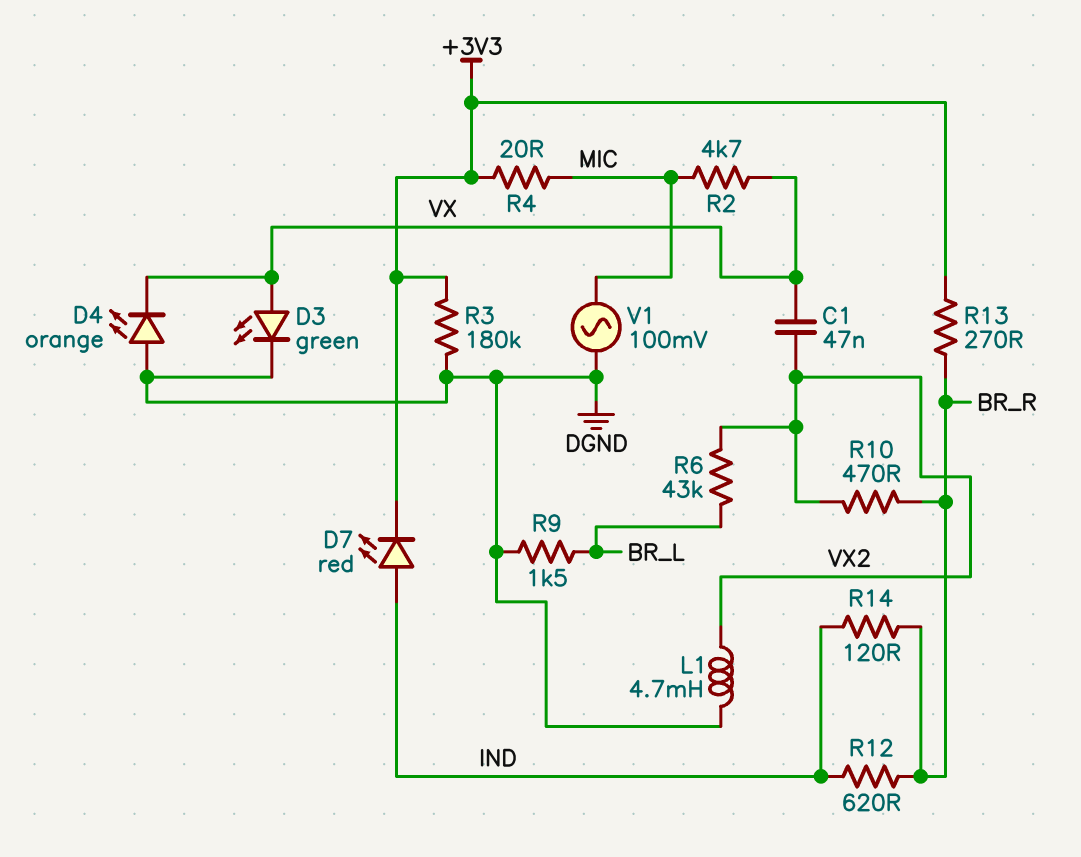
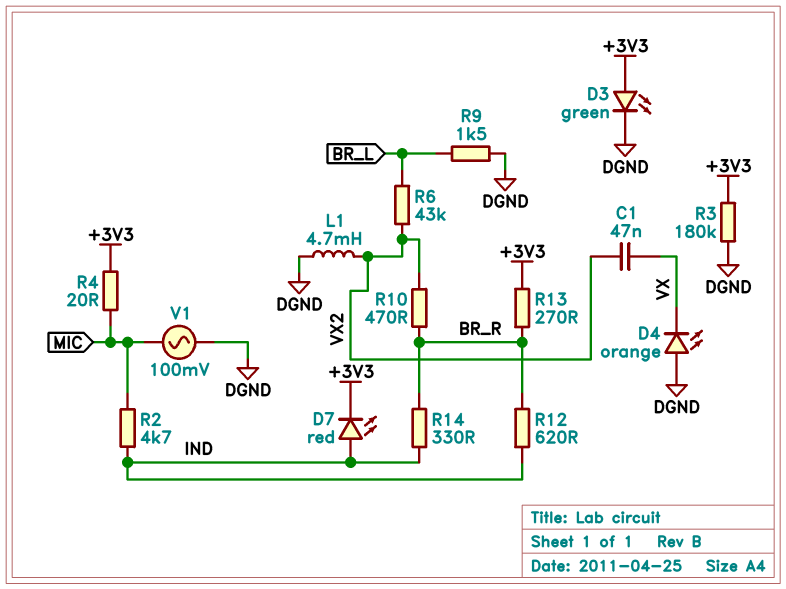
D3: LED green (A VX, K DGND) -> LED green (A +3V3, K DGND)
R2: 4.7k (MIC, VX) -> 4.7k (IND, MIC)
R14: 120 (BR_R, IND) -> 330 (BR_R, IND)

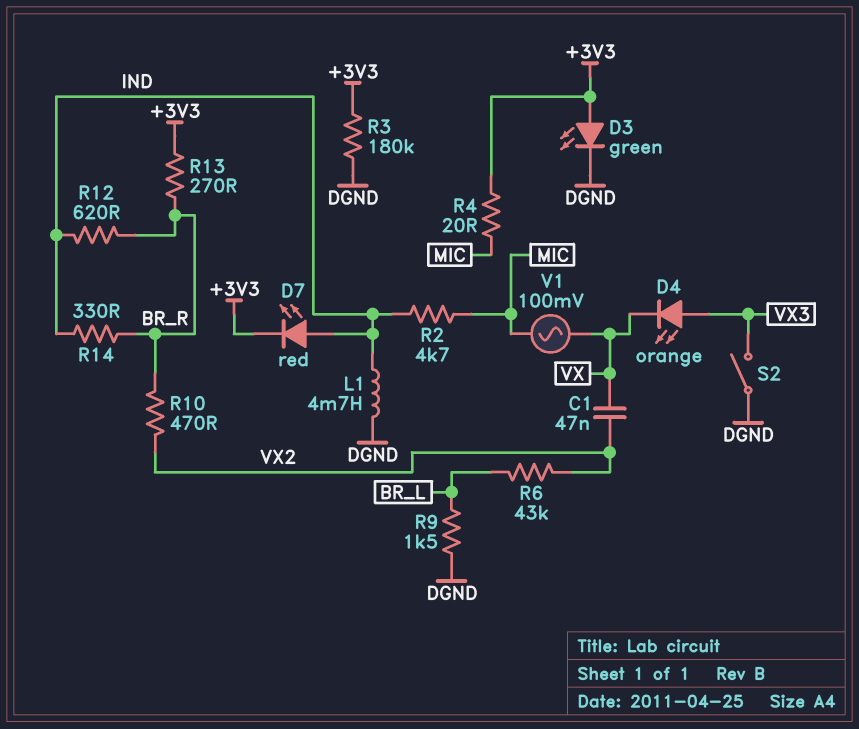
D4: LED orange (A DGND, K VX) -> LED orange (A VX3, K VX)
L1: 4.7mH (DGND, VX2) -> 4.7mH (DGND, IND)
S2: none -> switch (DGND, VX3)
V1: AC 100mV (DGND, MIC) -> AC 100mV (MIC, VX)

